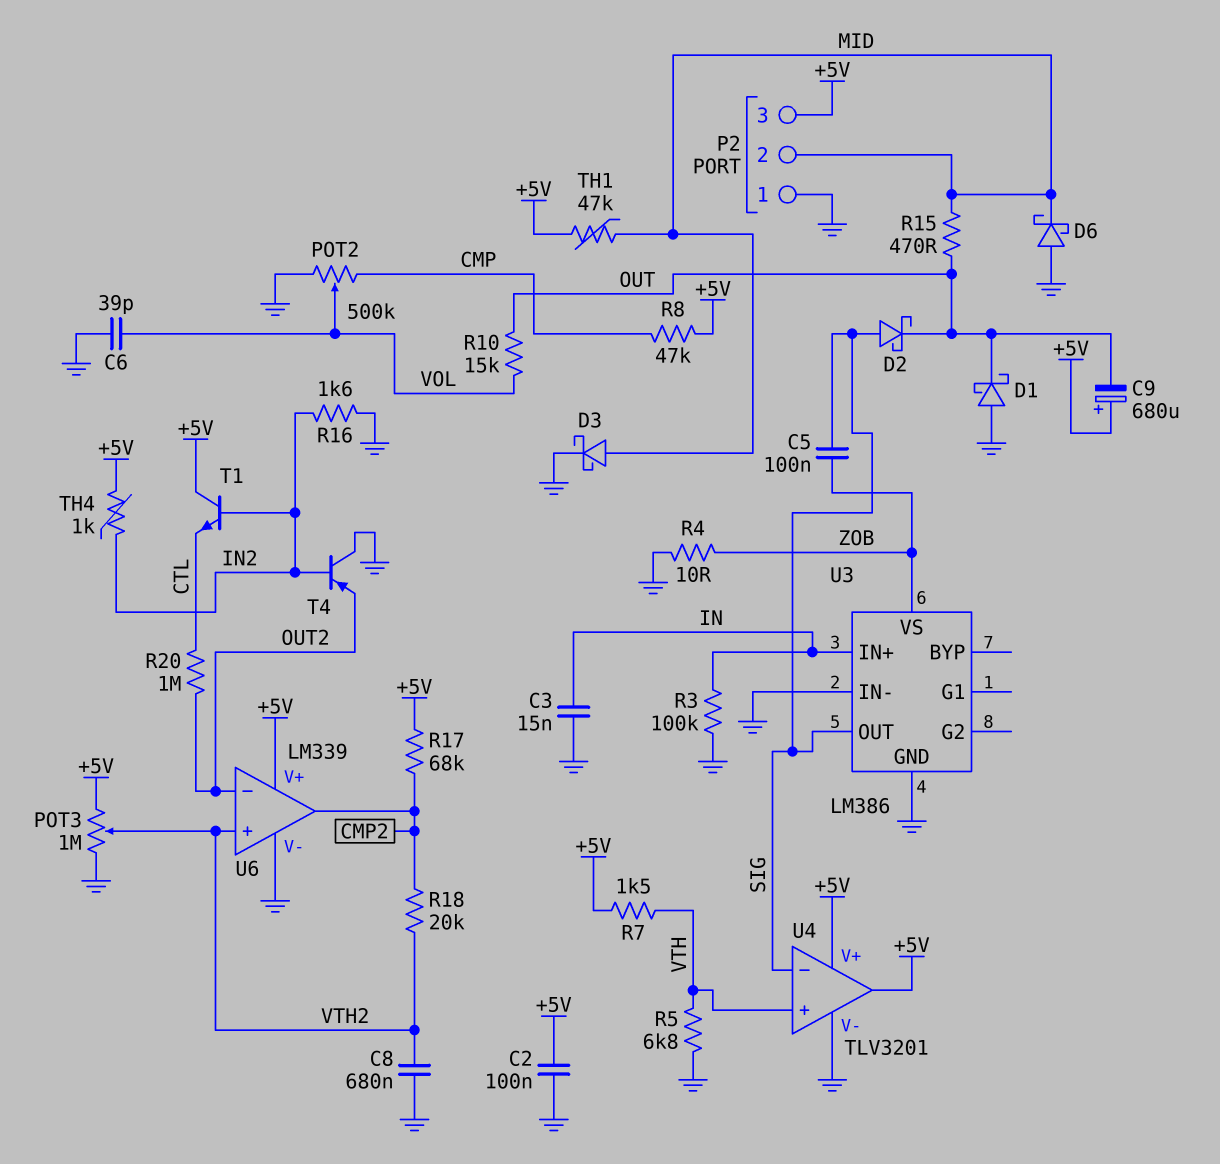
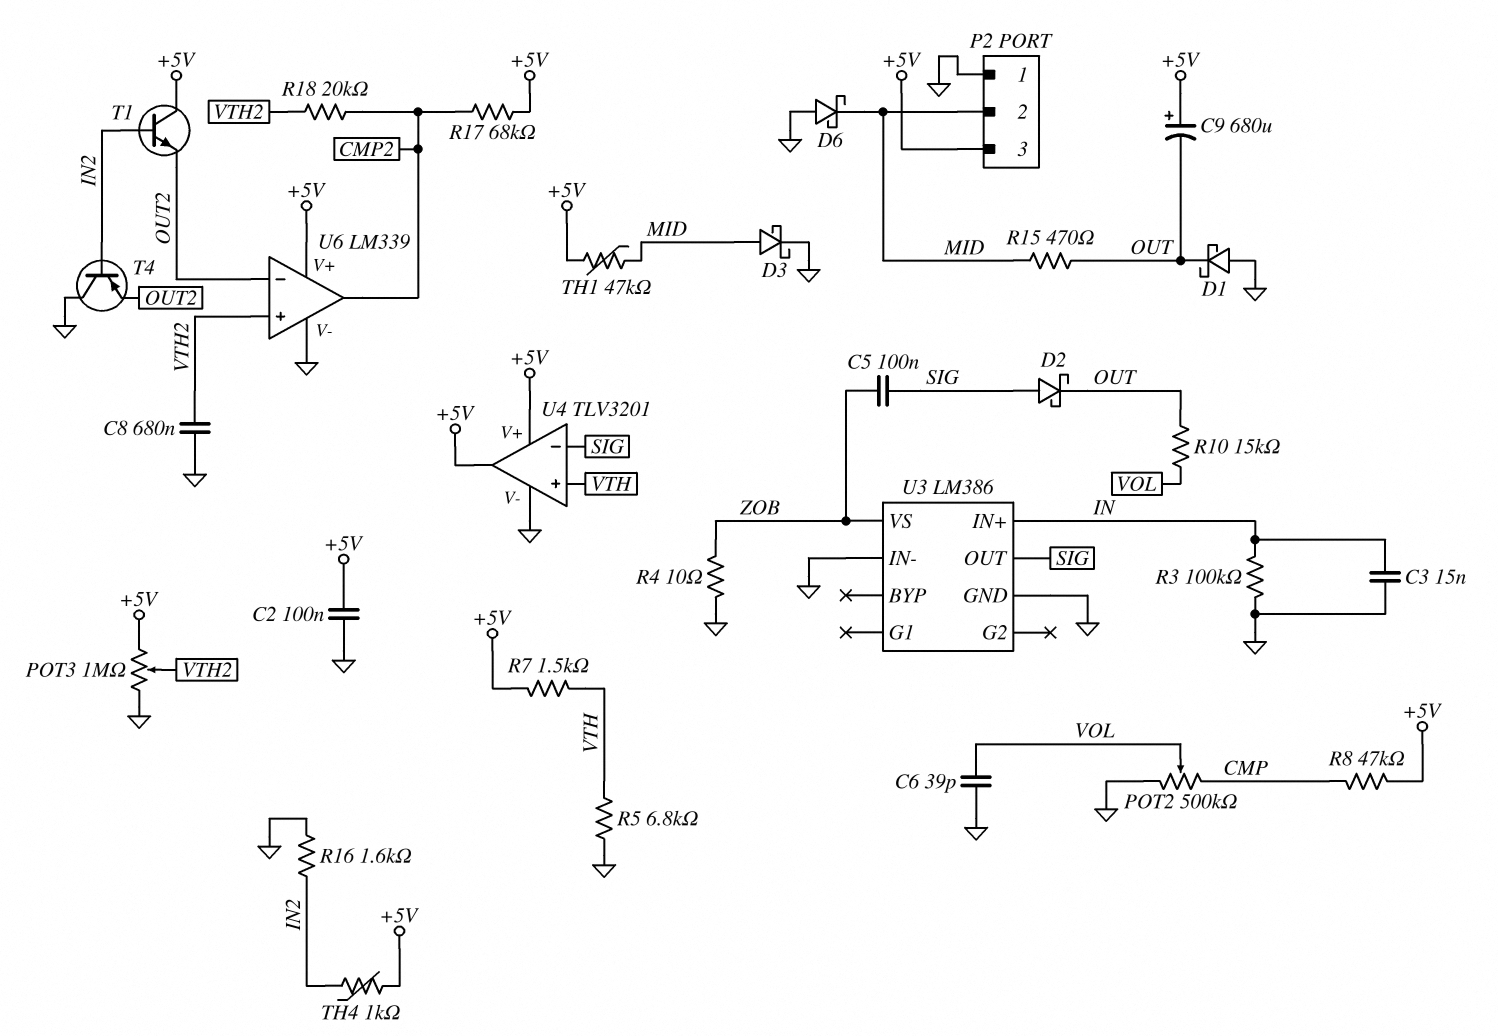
R20: 1M (CTL, OUT2) -> none
T1: NPN (B IN2, C +5V, E CTL) -> NPN (B IN2, C +5V, E OUT2)

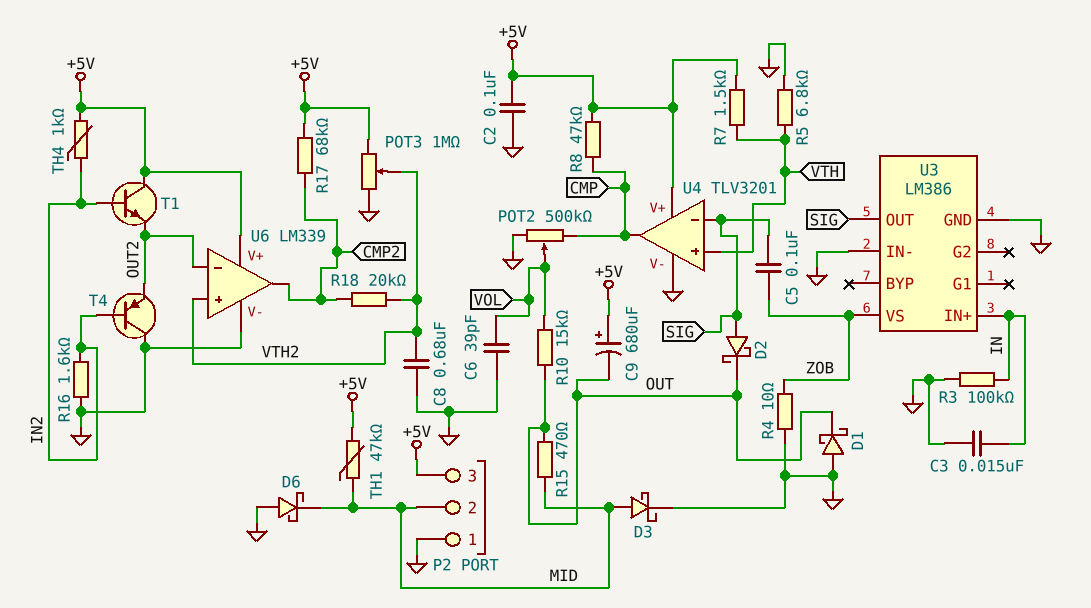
U4 pin out: +5V -> CMP

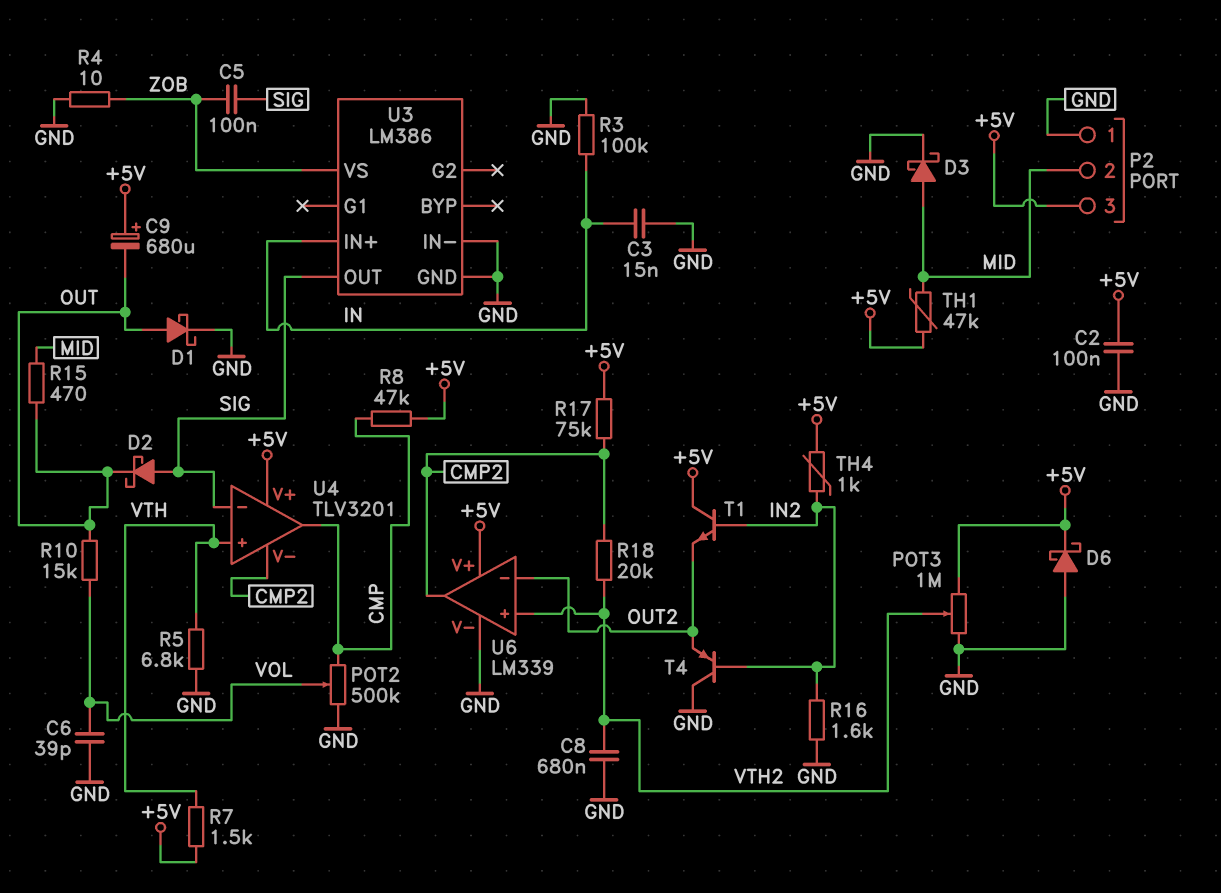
D1: schottky (A GND, K OUT) -> schottky (A OUT, K GND)
D6: schottky (A GND, K MID) -> schottky (A GND, K +5V)
R17: 68k (+5V, CMP2) -> 75k (+5V, CMP2)
U4 pin V-: GND -> CMP2

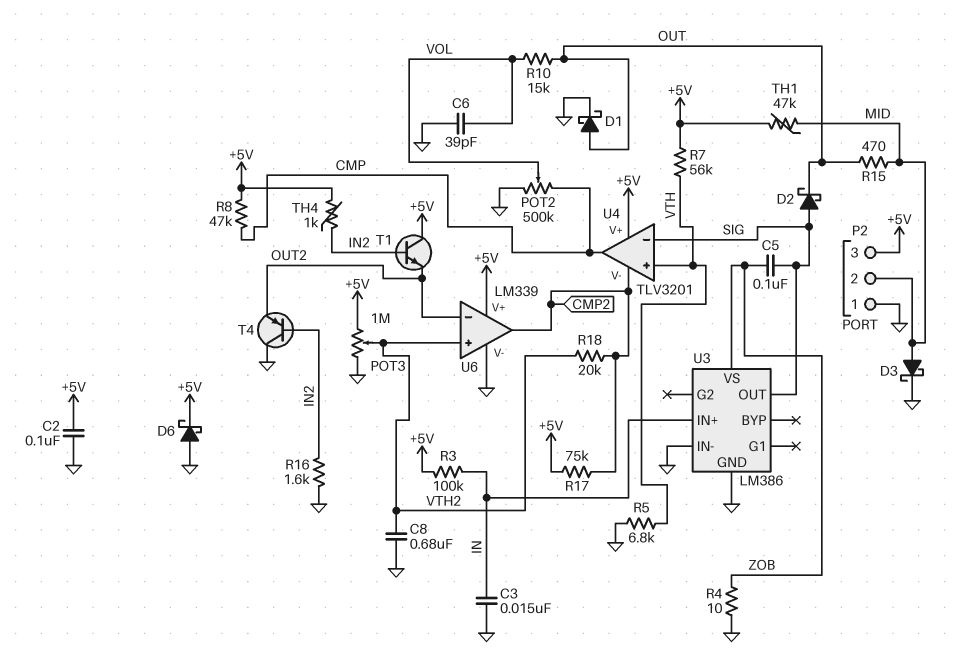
C9: 680uF (plus +5V, minus OUT) -> none
R3: 100k (GND, IN) -> 100k (+5V, IN)
R7: 1.5k (+5V, VTH) -> 56k (+5V, VTH)

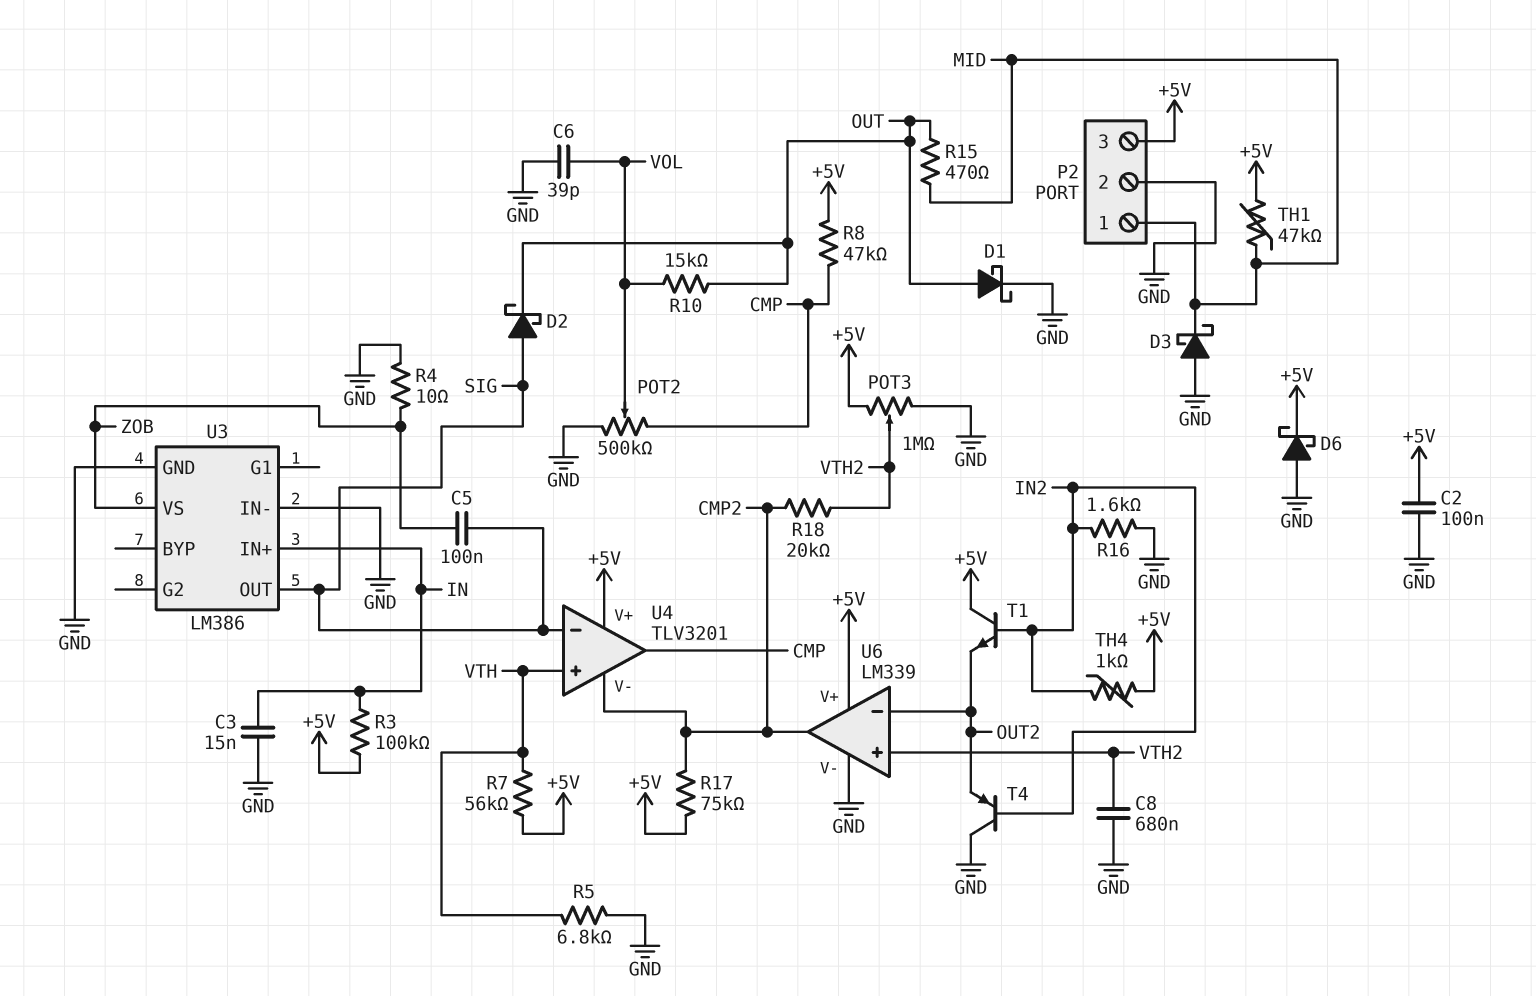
D3: schottky (A MID, K GND) -> schottky (A GND, K MID)
P2 pin 1: GND -> MID
P2 pin 2: MID -> GND

